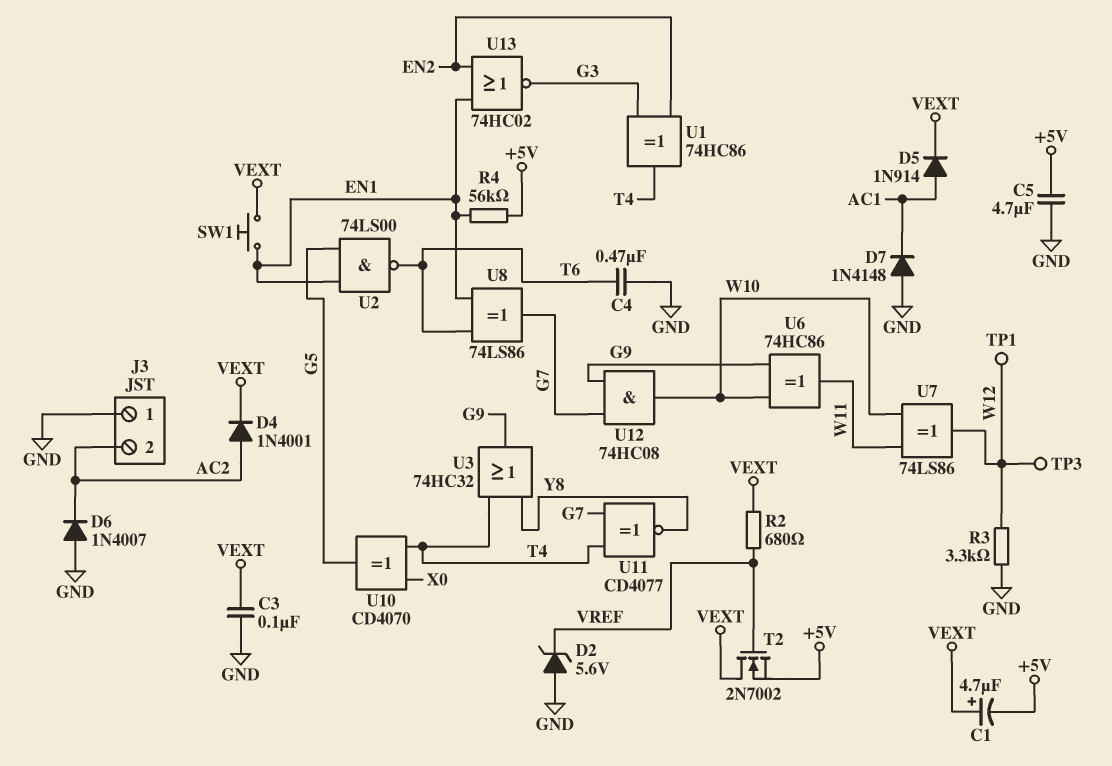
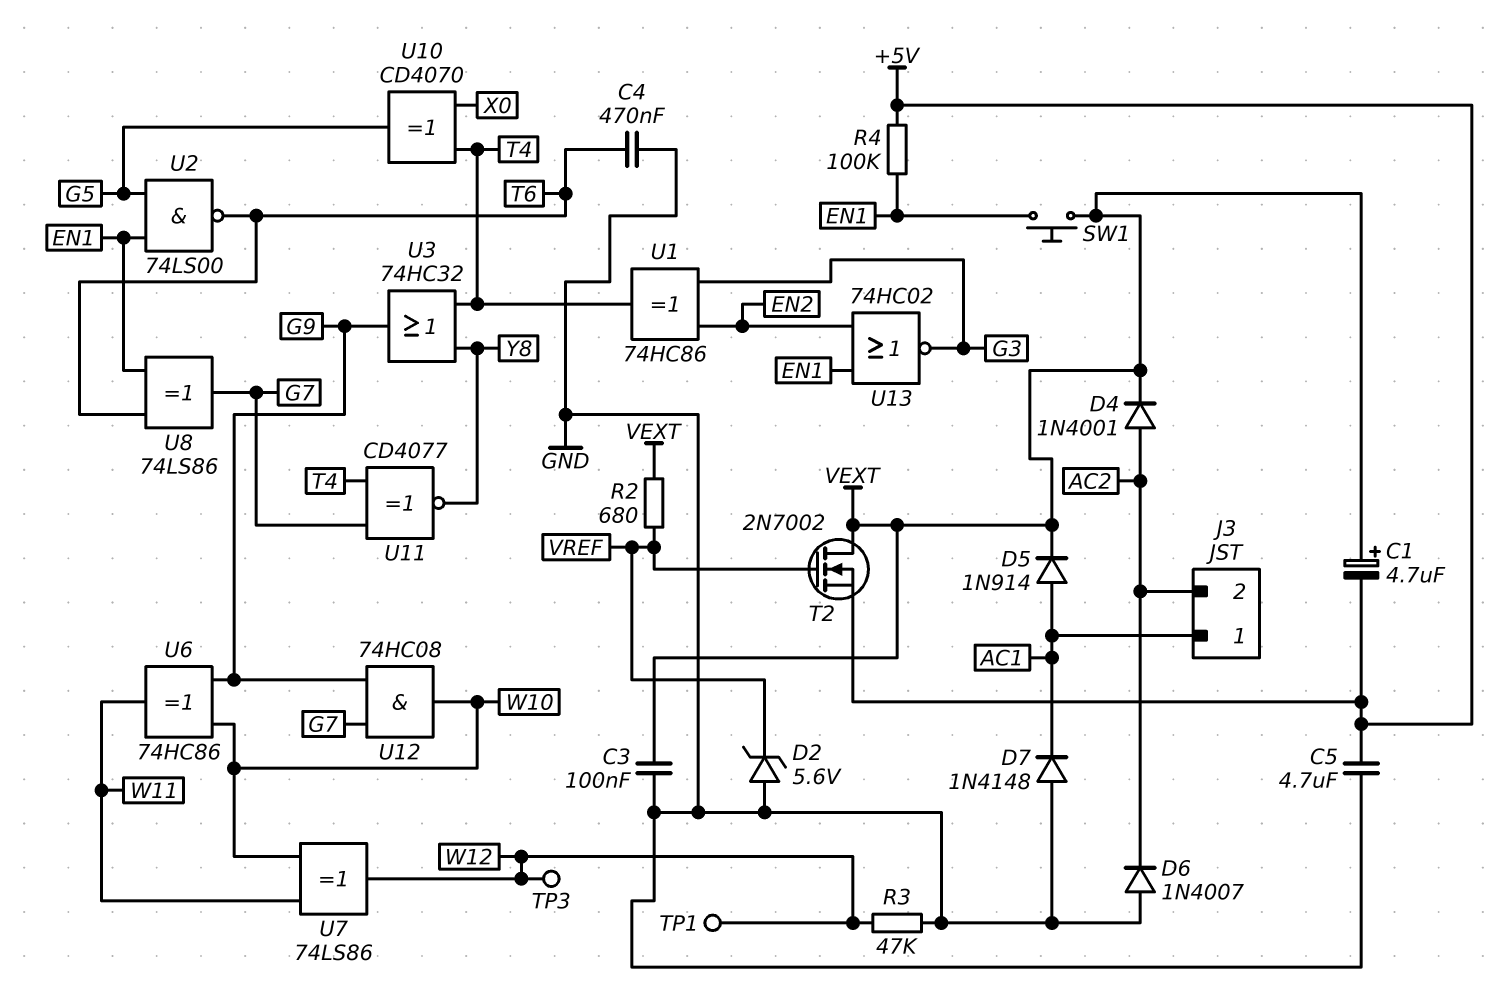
J3 pin 1: GND -> AC1
R3: 3.3k (GND, W12) -> 47k (GND, W12)
R4: 56k (+5V, EN1) -> 100k (+5V, EN1)

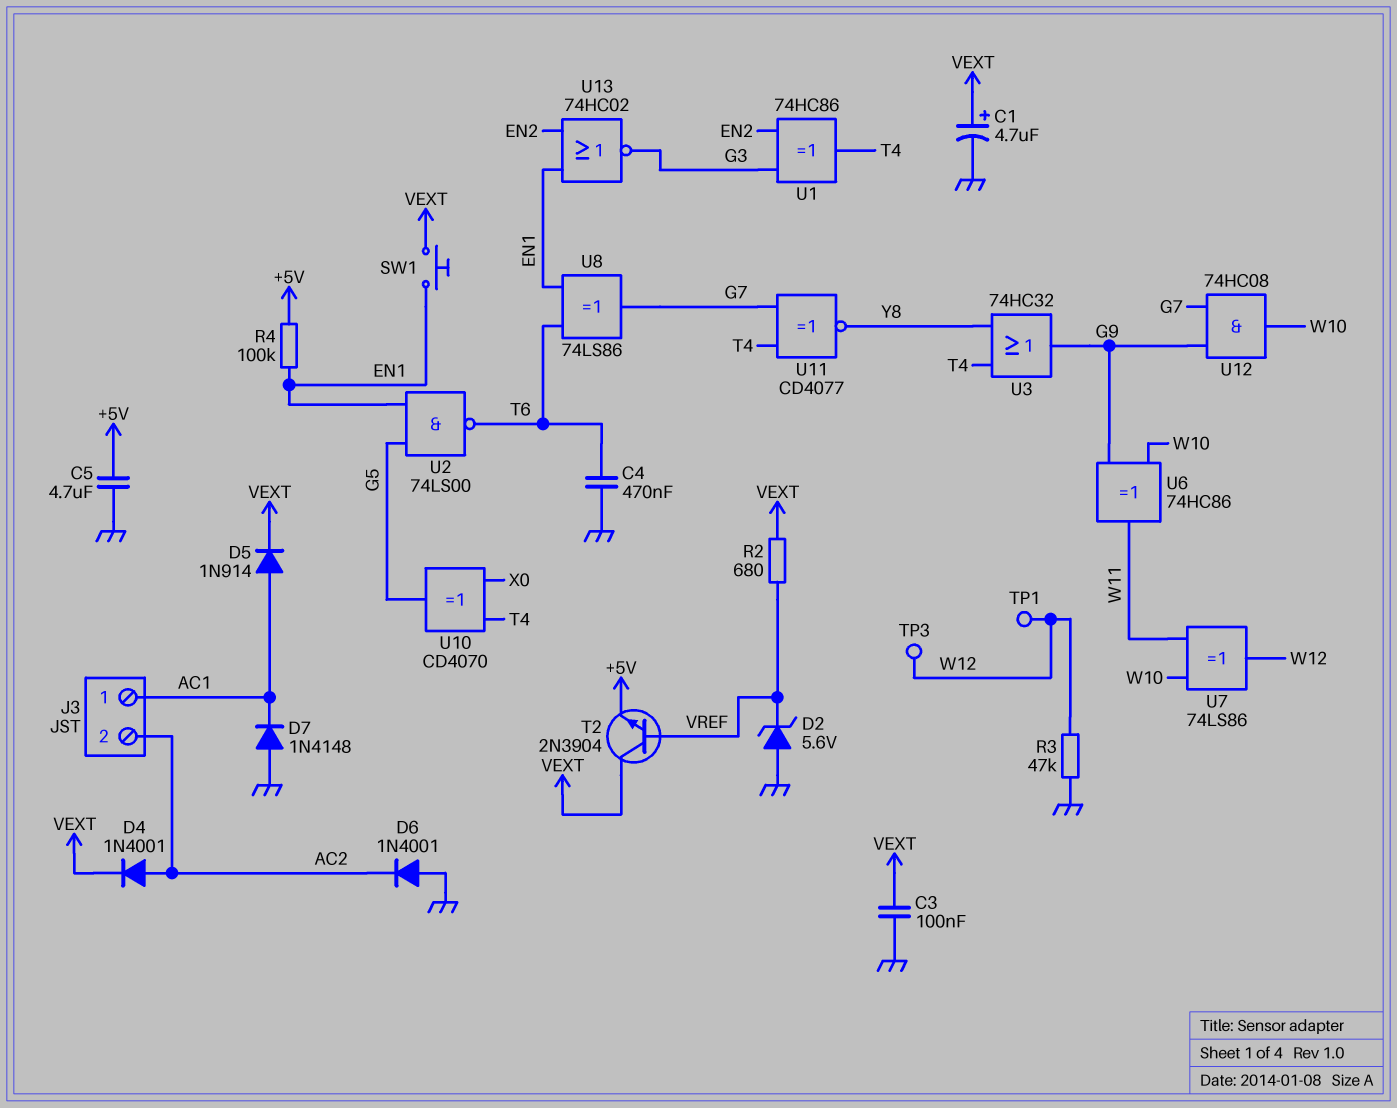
C1: 4.7uF (plus VEXT, minus +5V) -> 4.7uF (plus VEXT, minus GND)
D6: diode 1N4007 (A GND, K AC2) -> diode 1N4001 (A GND, K AC2)
T2: NMOS 2N7002 (G VREF, D VEXT, S +5V) -> NPN 2N3904 (B VREF, C VEXT, E +5V)

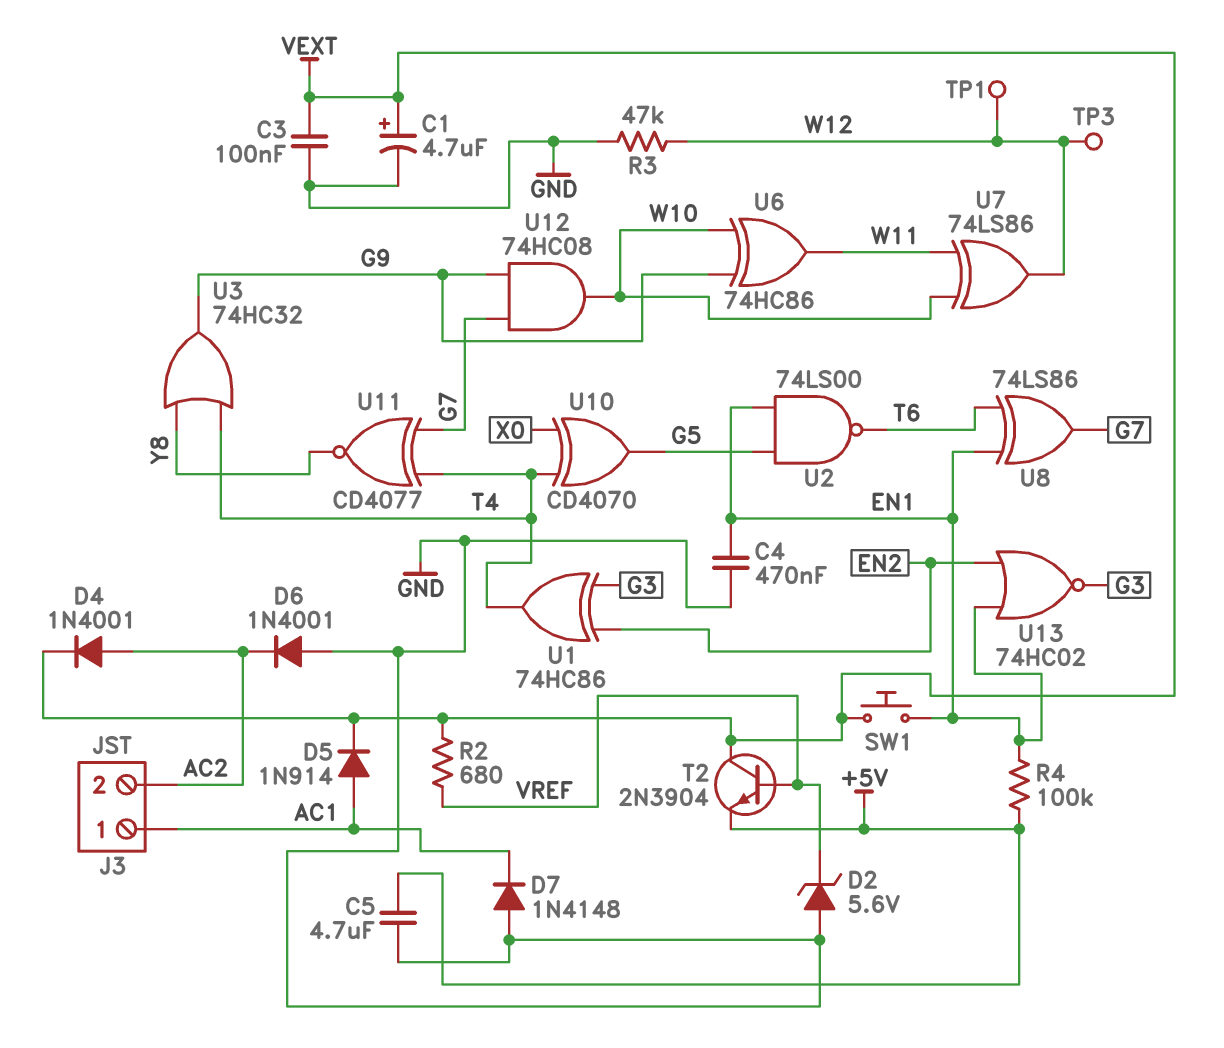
C4: 470nF (GND, T6) -> 470nF (EN1, GND)

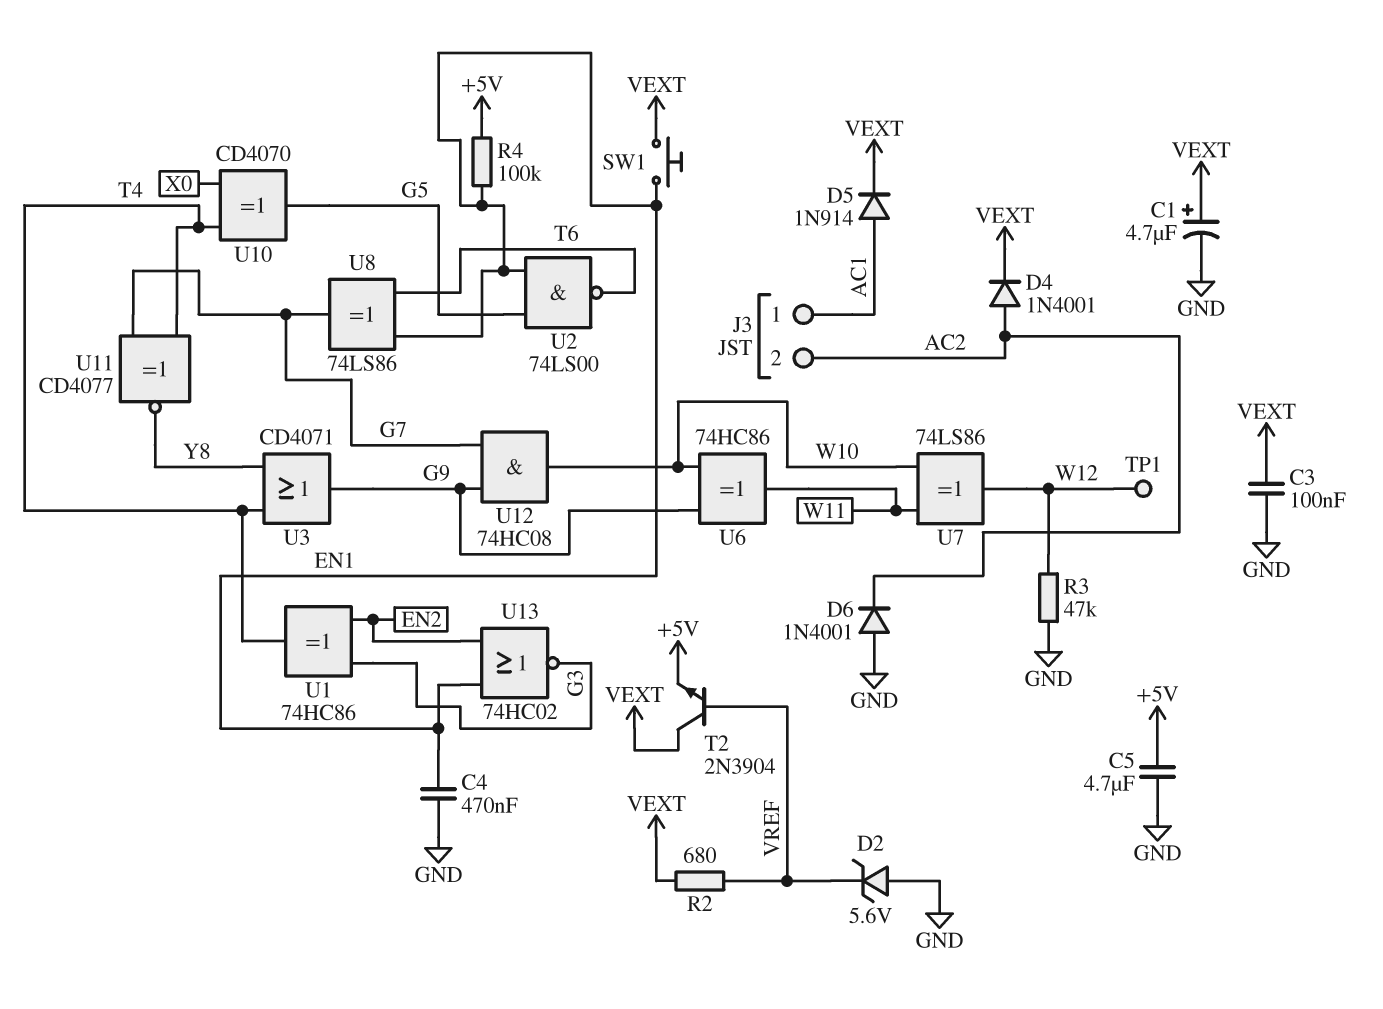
D7: diode 1N4148 (A GND, K AC1) -> none
TP3: test point (W12) -> none
U3: OR 74HC32 (in T4, in Y8, out G9) -> OR CD4071 (in T4, in Y8, out G9)

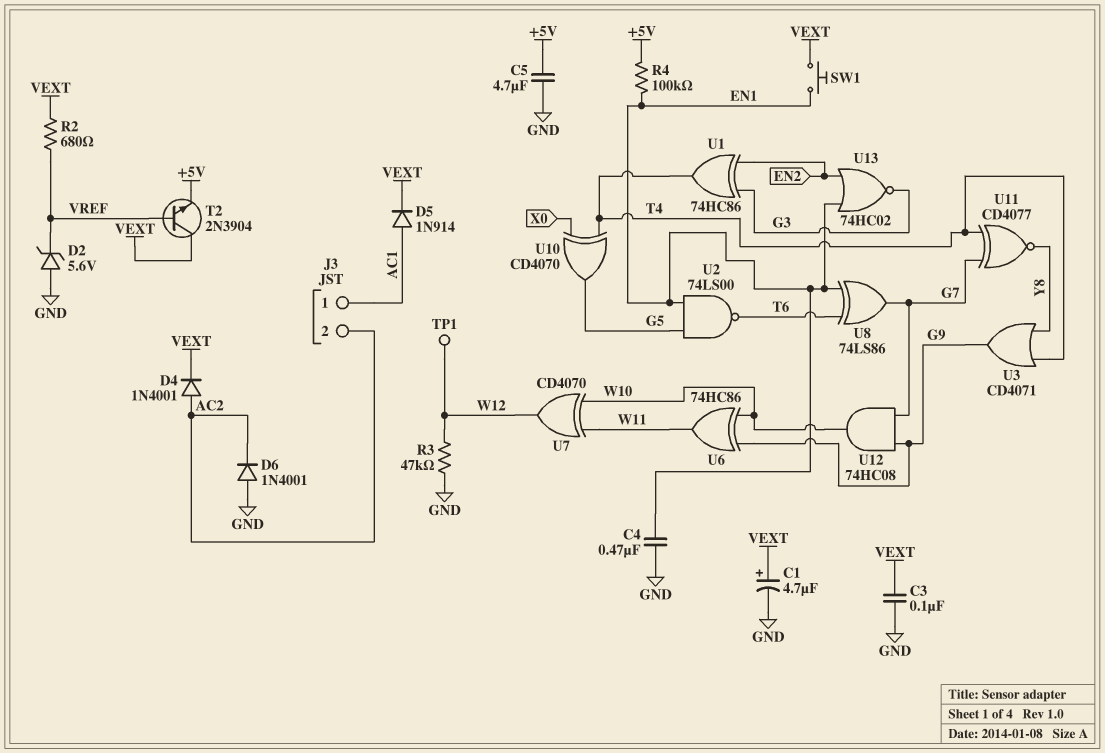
U7: XOR 74LS86 (in W10, in W11, out W12) -> XOR CD4070 (in W10, in W11, out W12)

